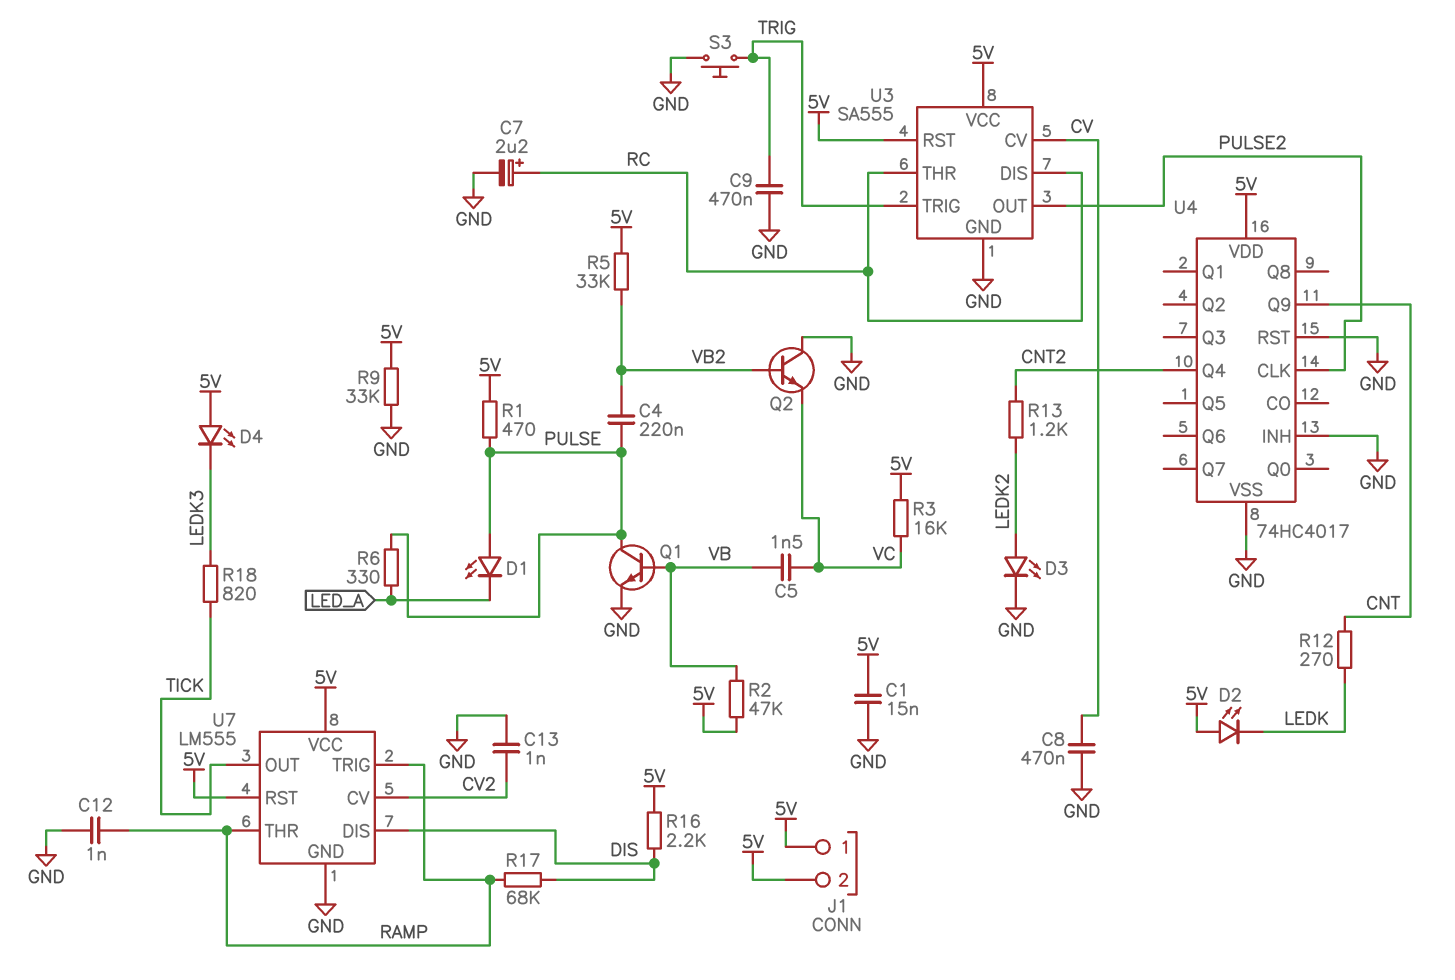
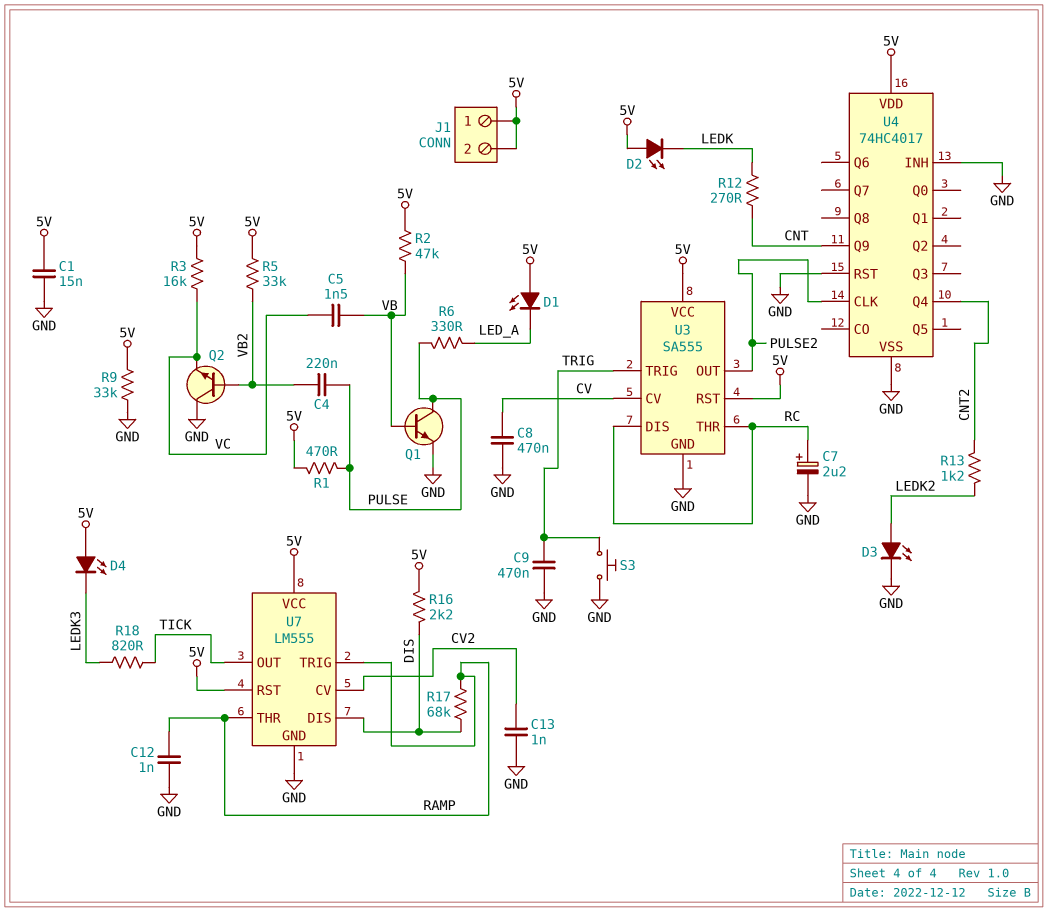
D1: LED (A PULSE, K LED_A) -> LED (A 5V, K LED_A)

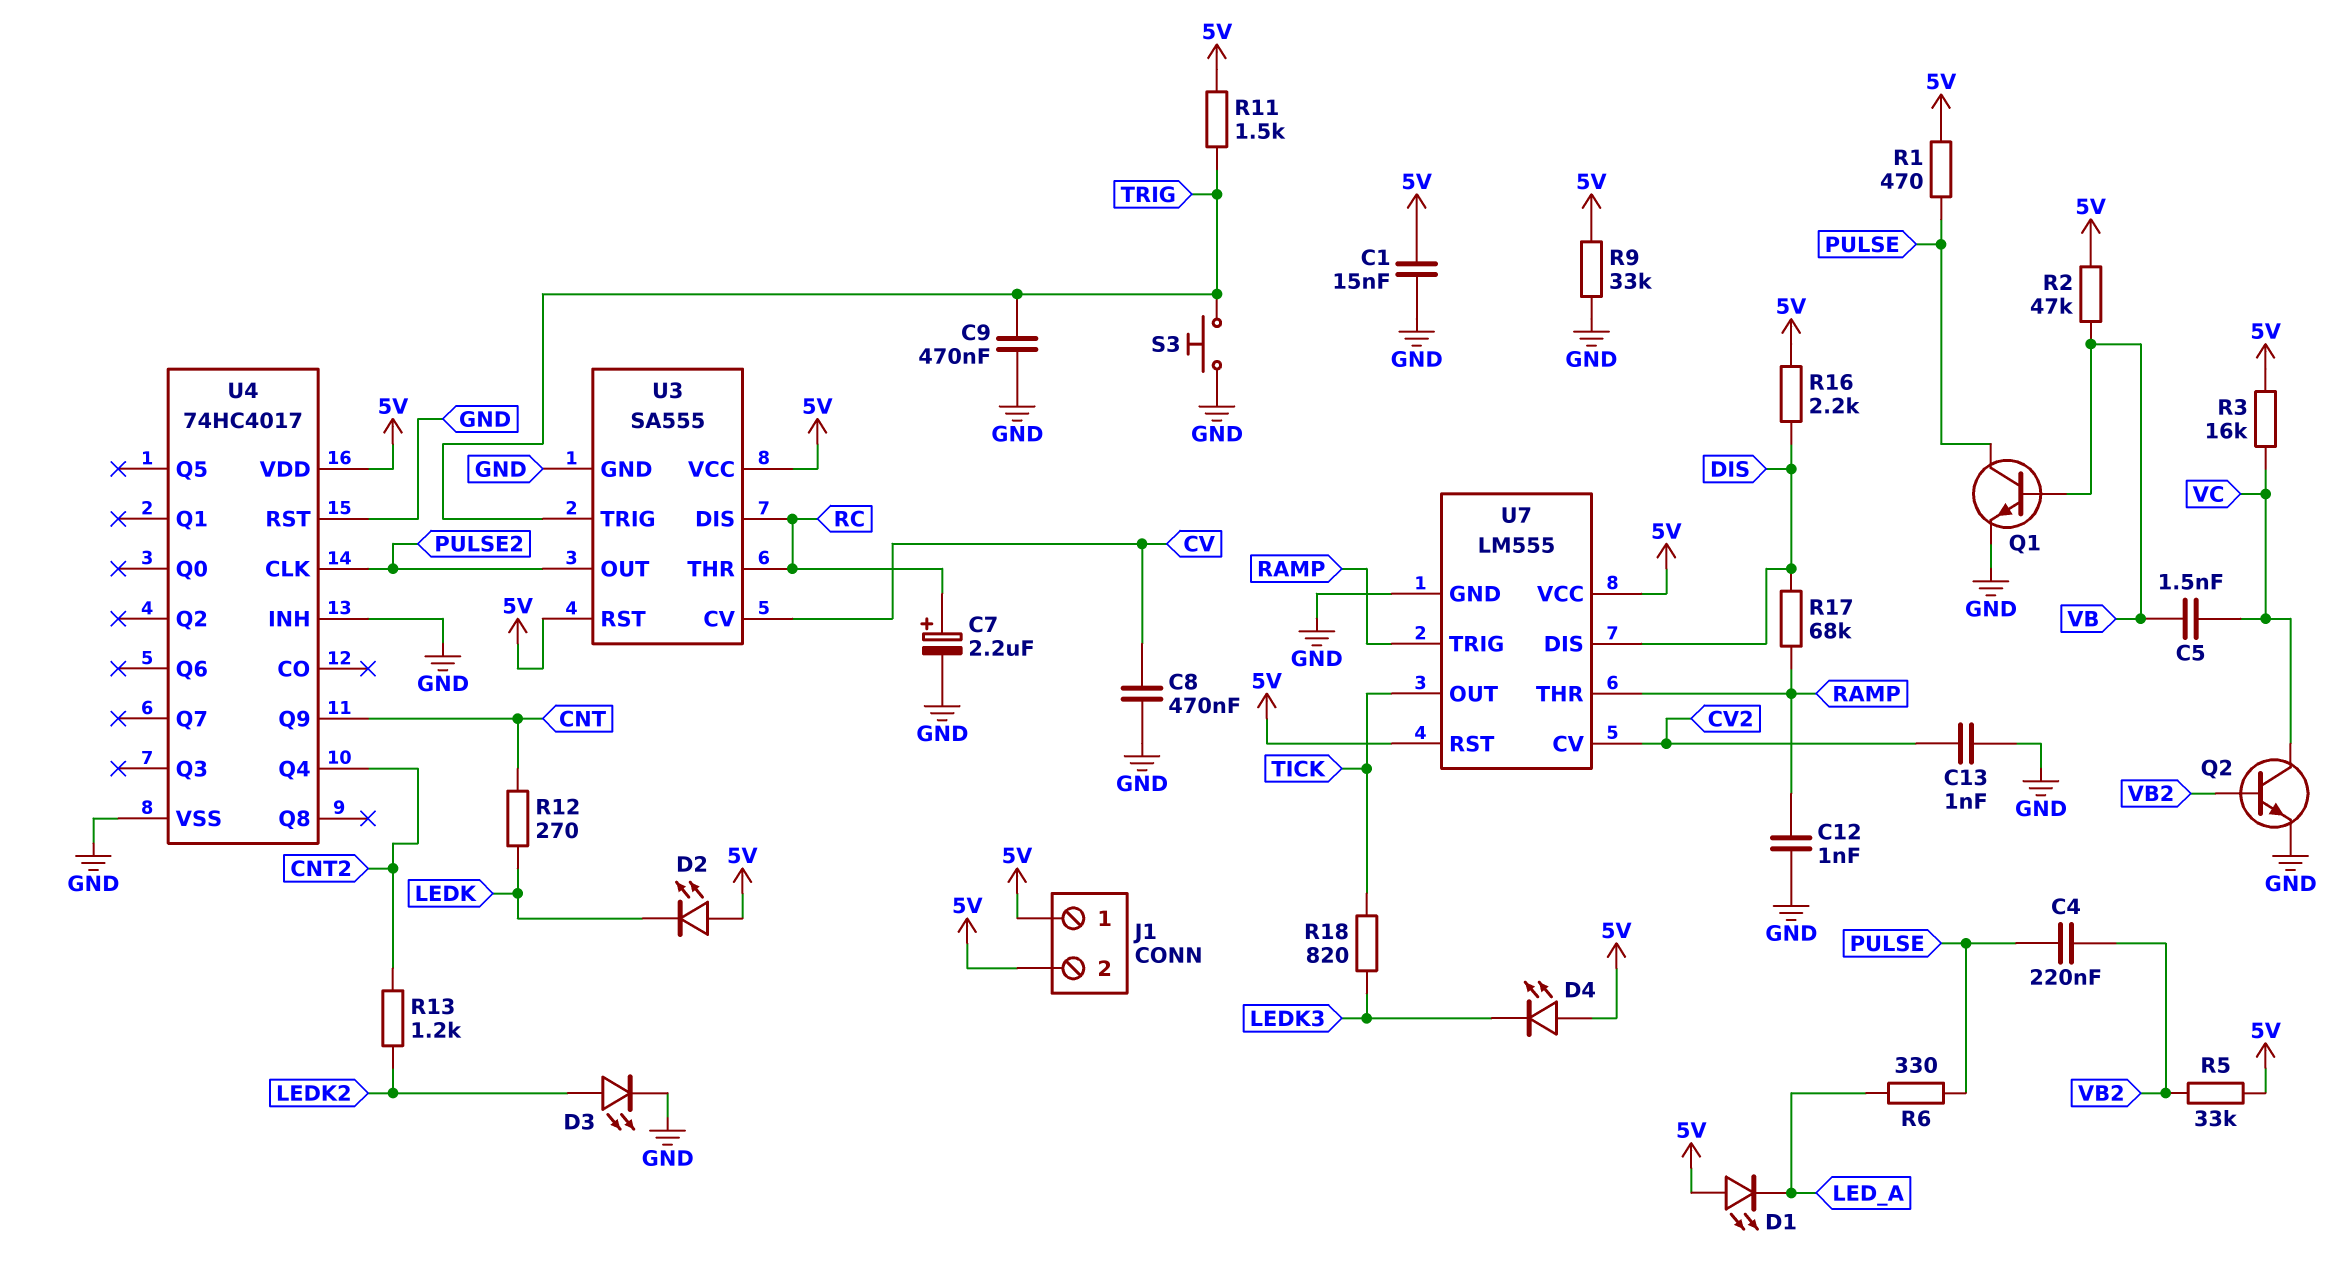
Q2: NPN (B VB2, C GND, E VC) -> NPN (B VB2, C VC, E GND)
R11: none -> 1.5k (5V, TRIG)

